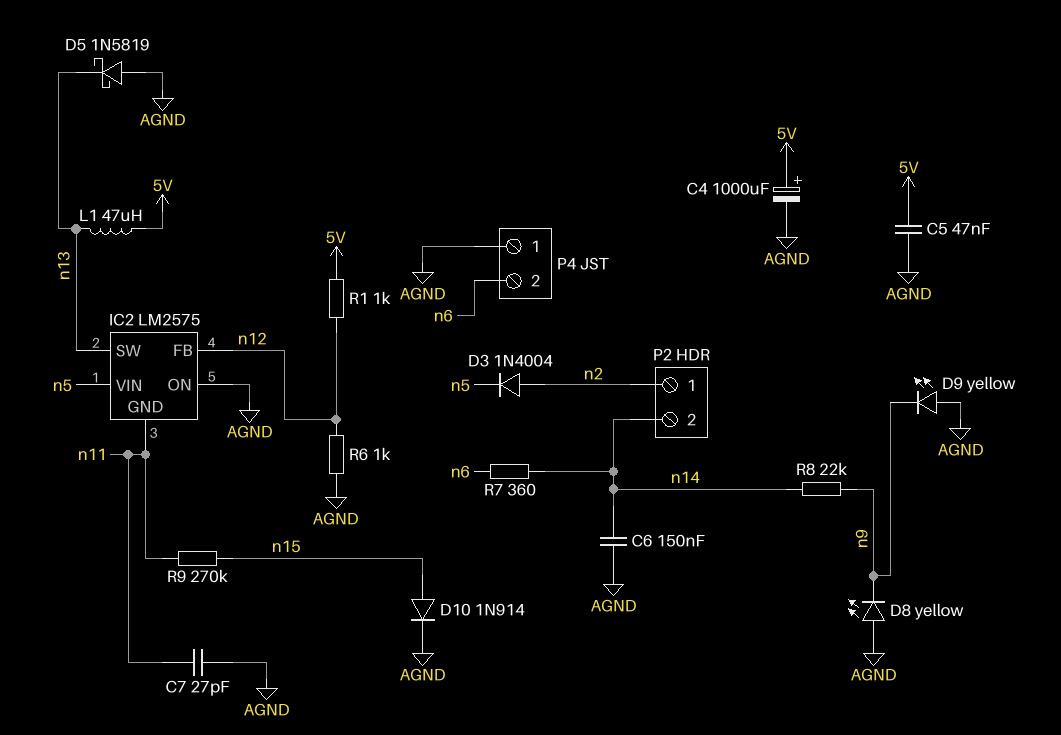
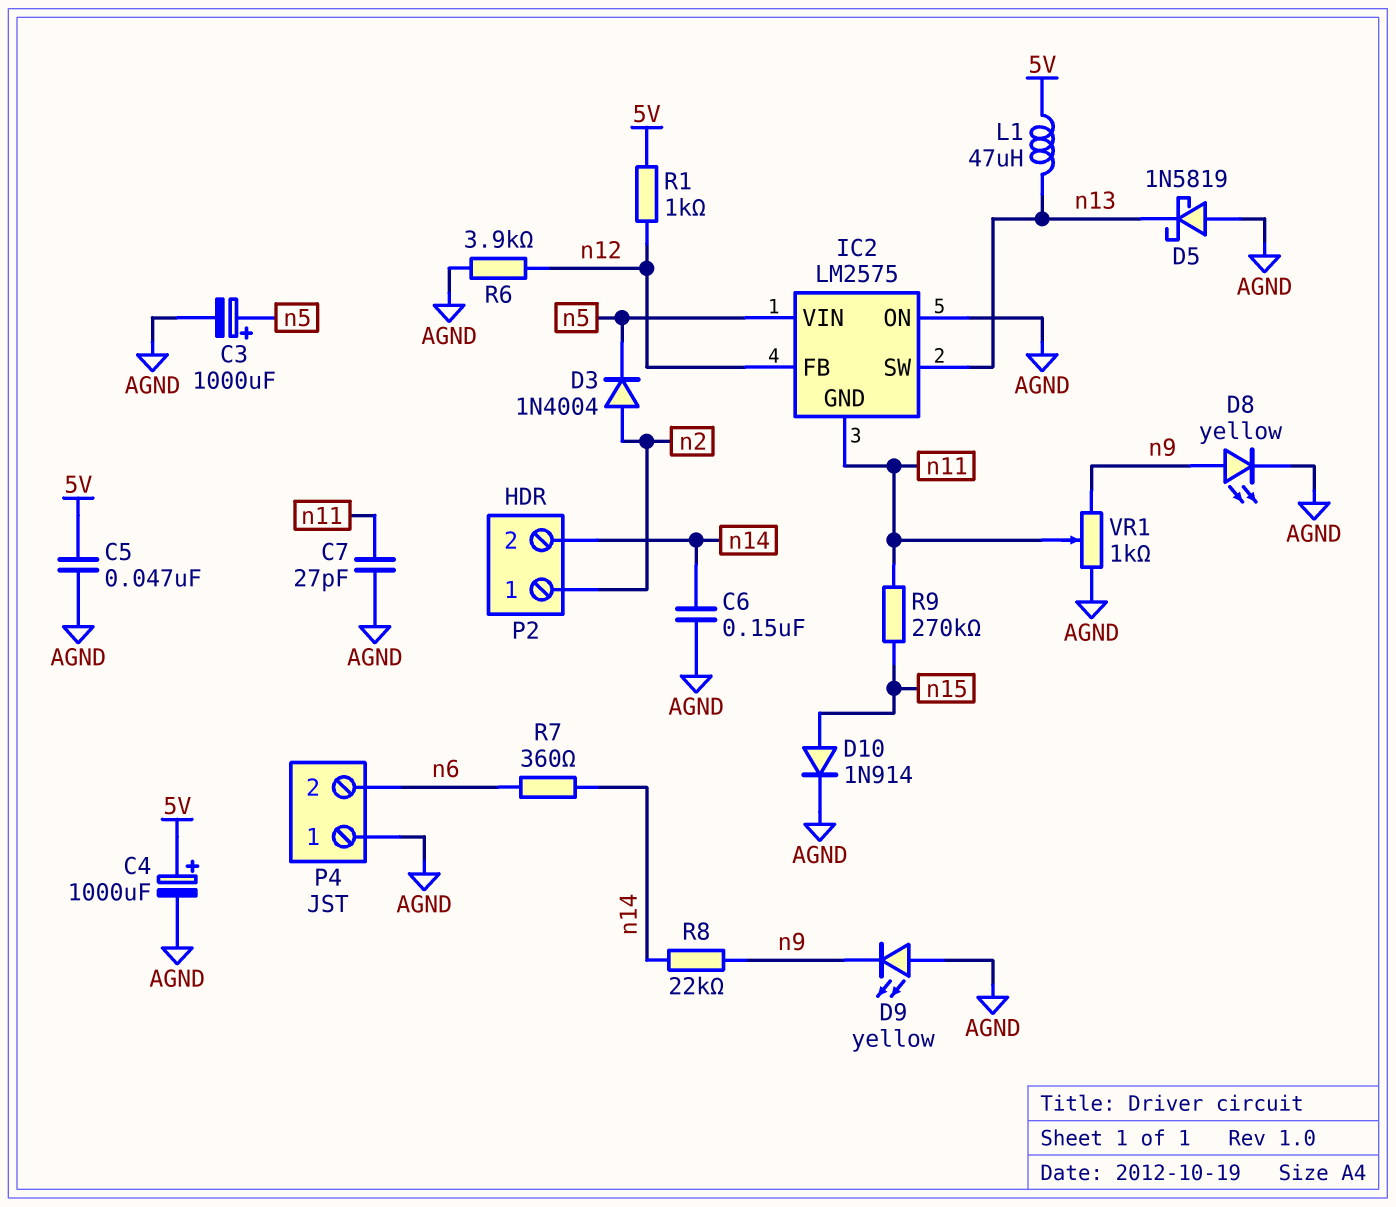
C3: none -> 1000uF (plus n5, minus AGND)
D8: LED yellow (A AGND, K n9) -> LED yellow (A n9, K AGND)
R6: 1k (AGND, n12) -> 3.9k (AGND, n12)
VR1: none -> 1k (AGND, n9, wiper n11)

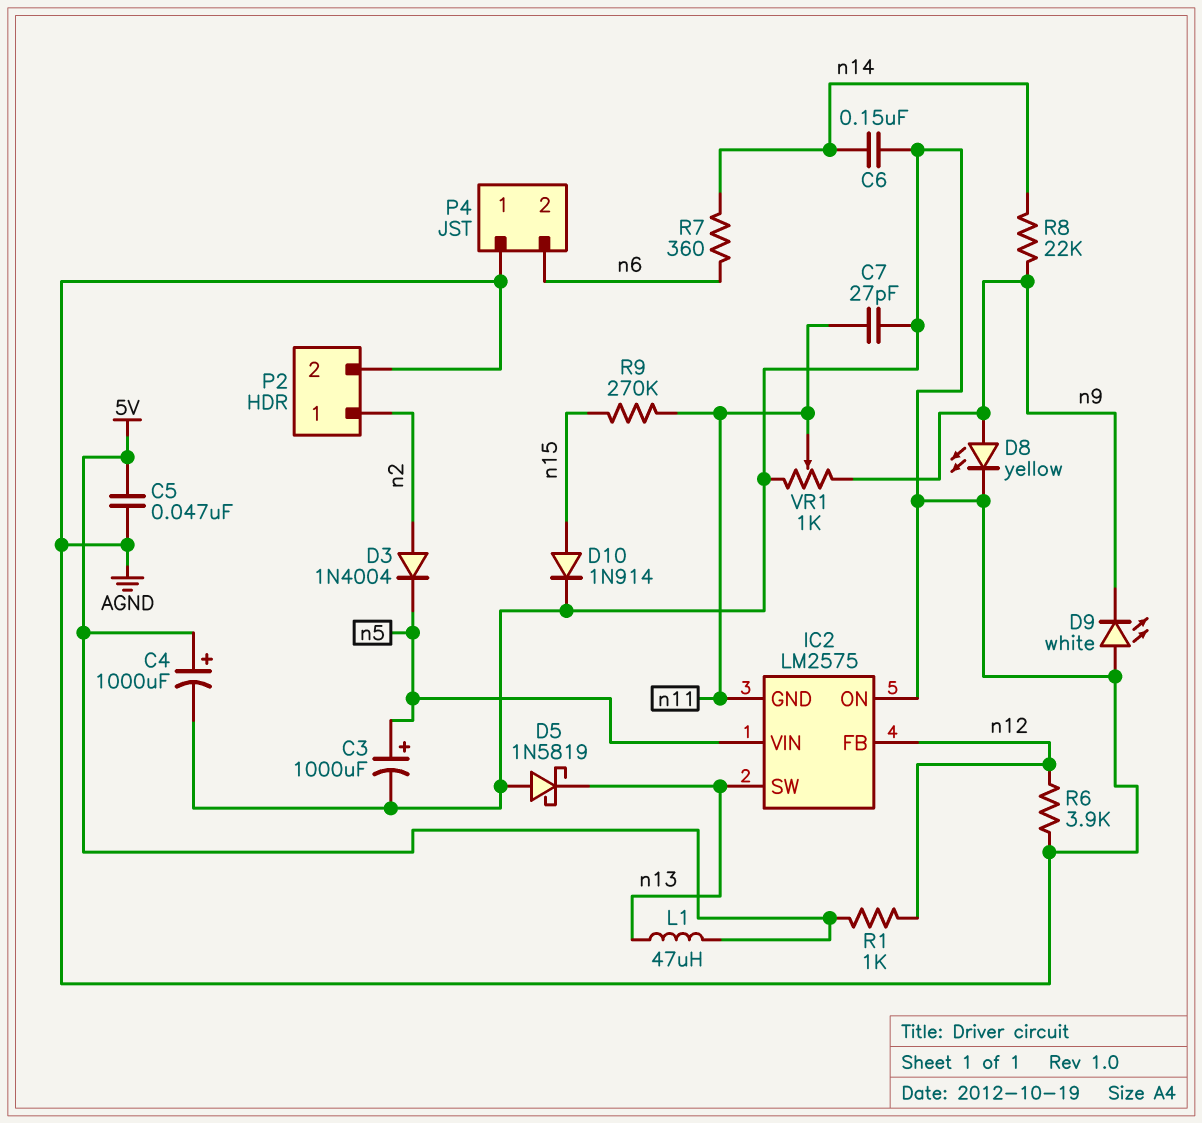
D9: LED yellow (A AGND, K n9) -> LED white (A AGND, K n9)
P2 pin 2: n14 -> AGND

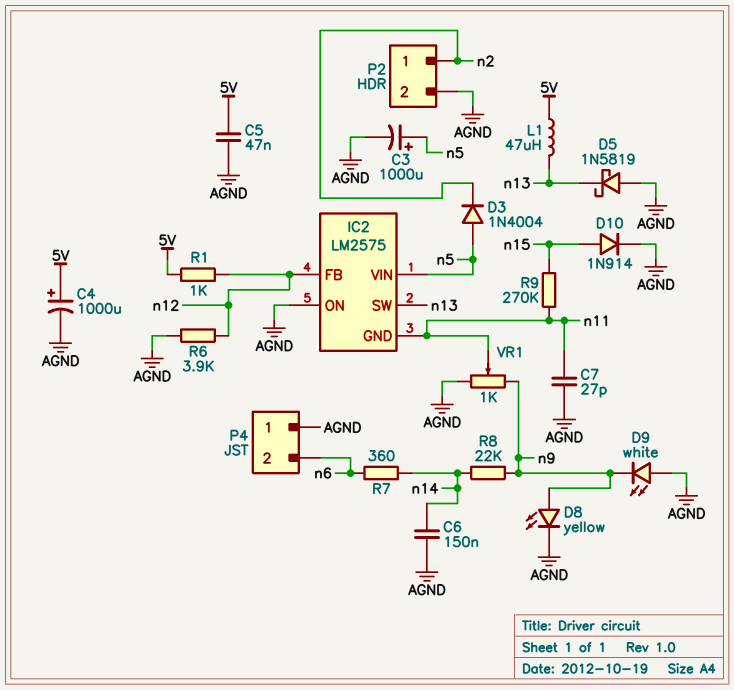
D3: diode 1N4004 (A n2, K n5) -> diode 1N4004 (A n5, K n2)

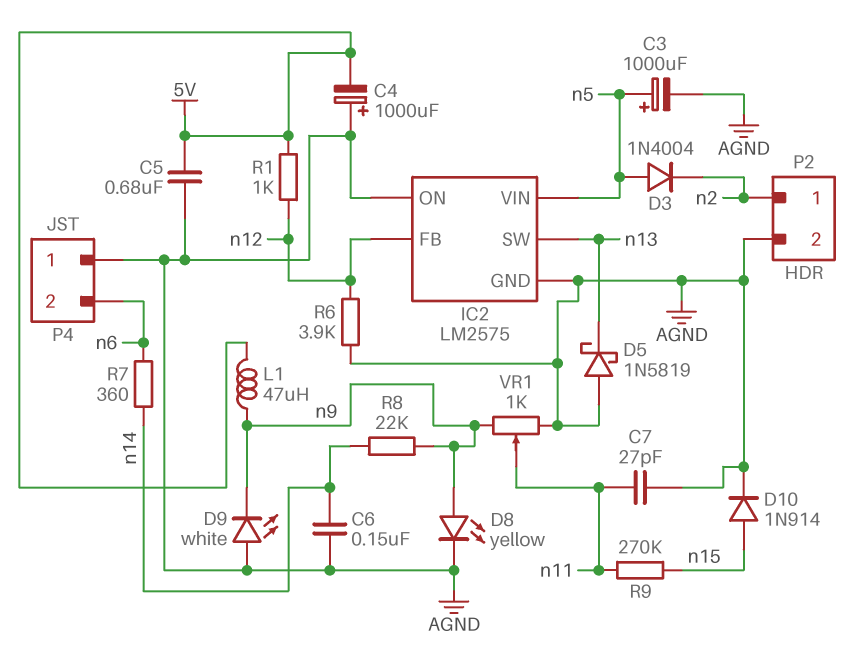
C4: 1000uF (plus 5V, minus AGND) -> 1000uF (plus AGND, minus 5V)
C5: 47nF (5V, AGND) -> 680nF (5V, AGND)
IC2 pin GND: n11 -> AGND
L1: 47uH (5V, n13) -> 47uH (5V, n9)

